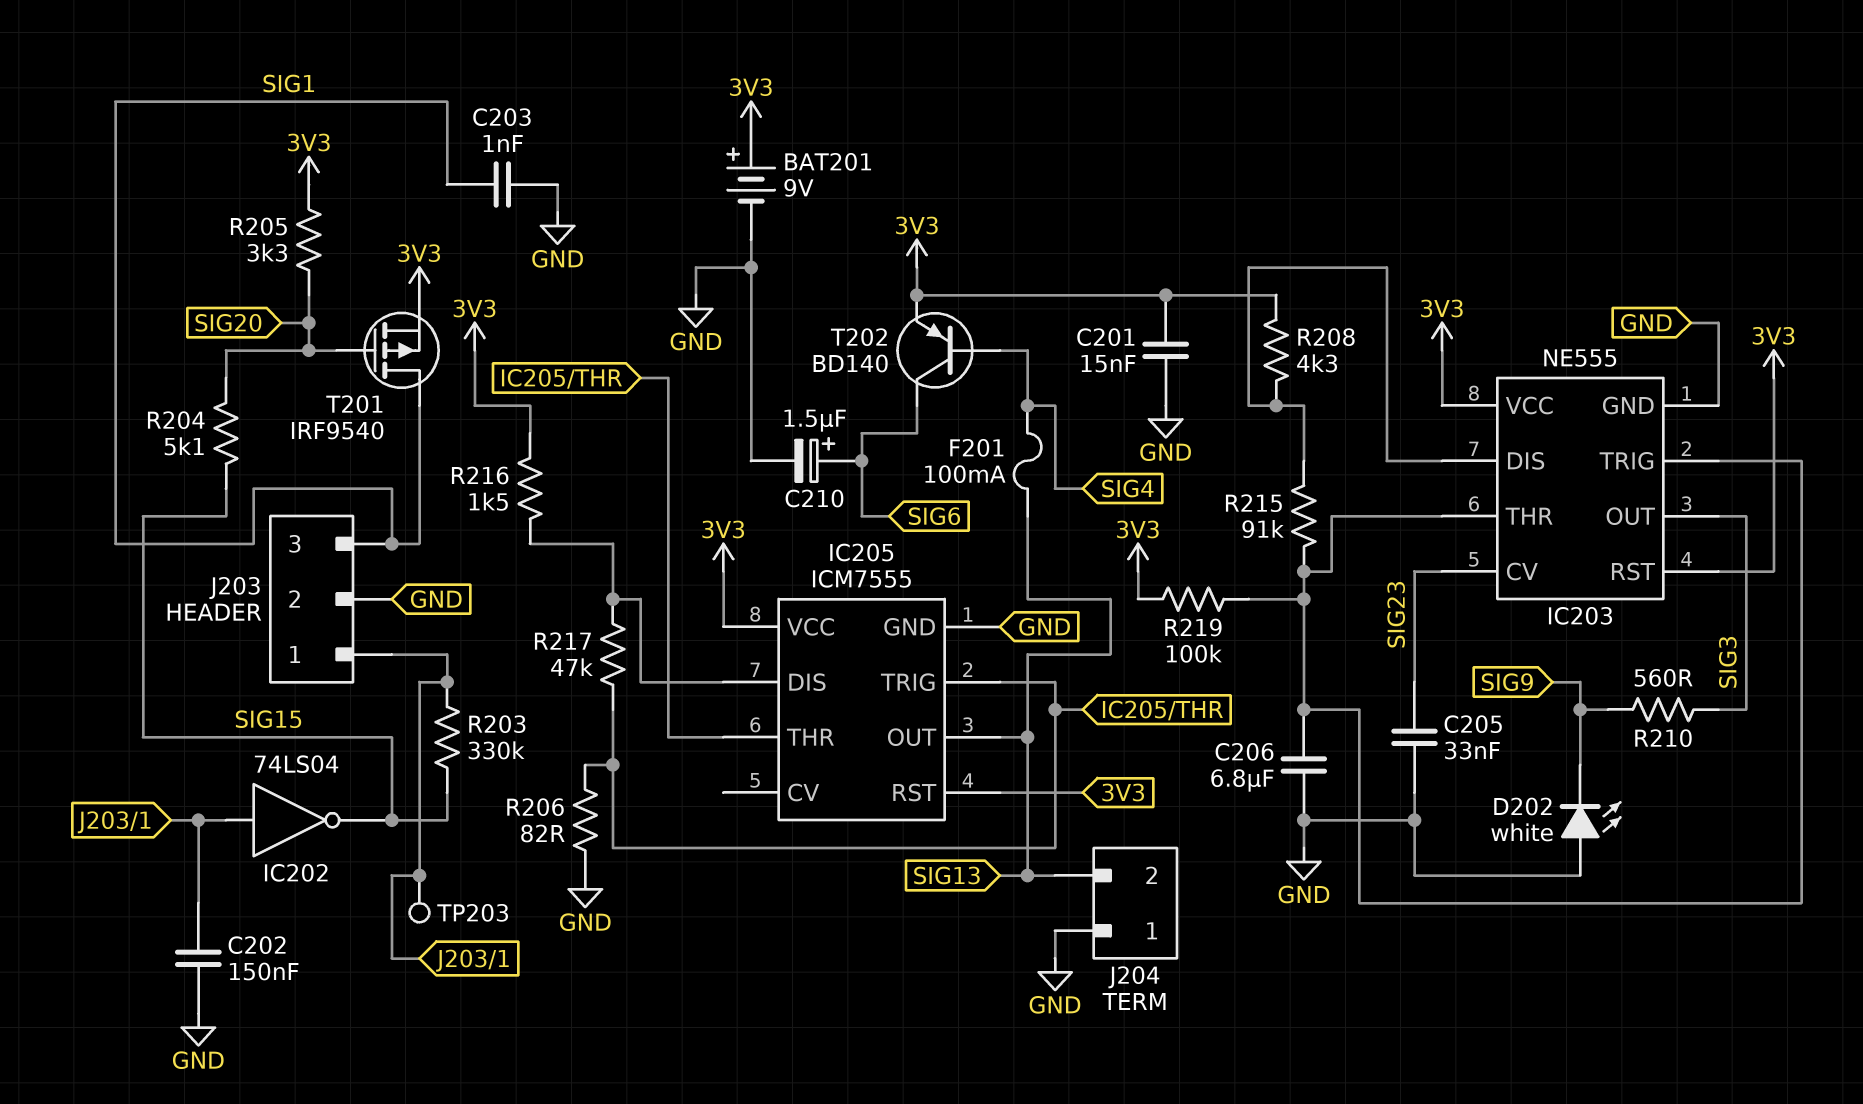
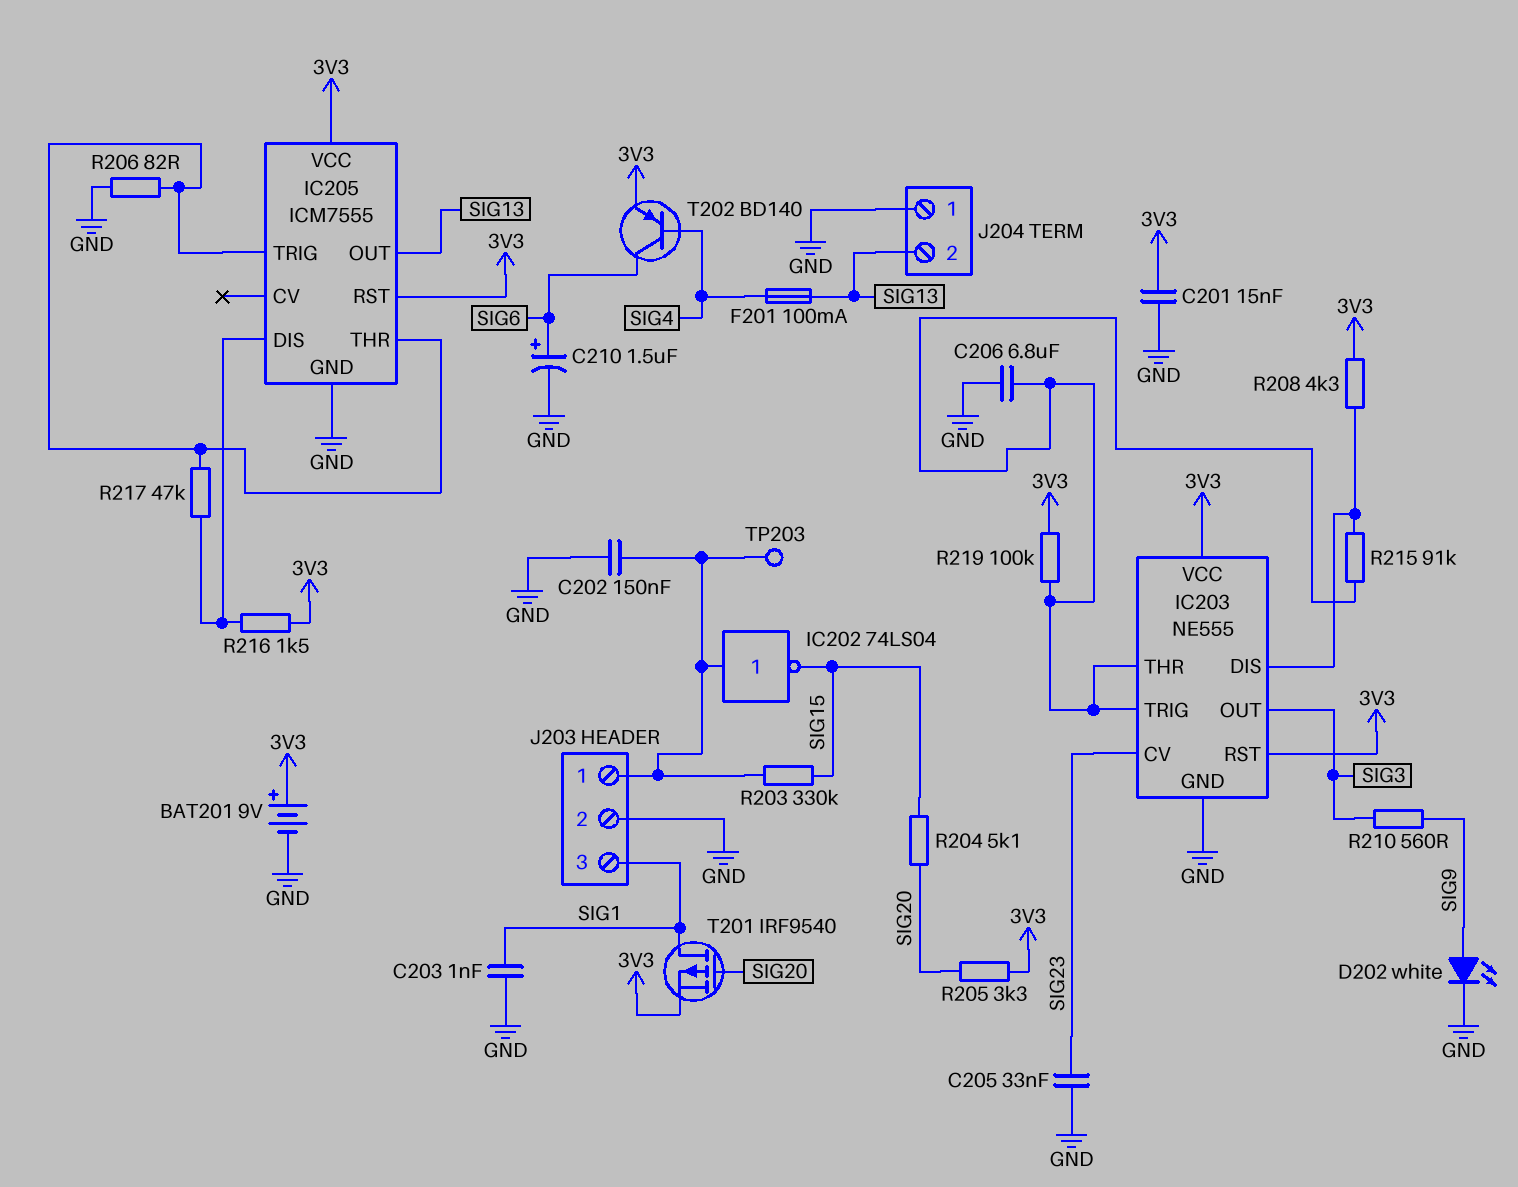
D202: LED white (A GND, K SIG9) -> LED white (A SIG9, K GND)

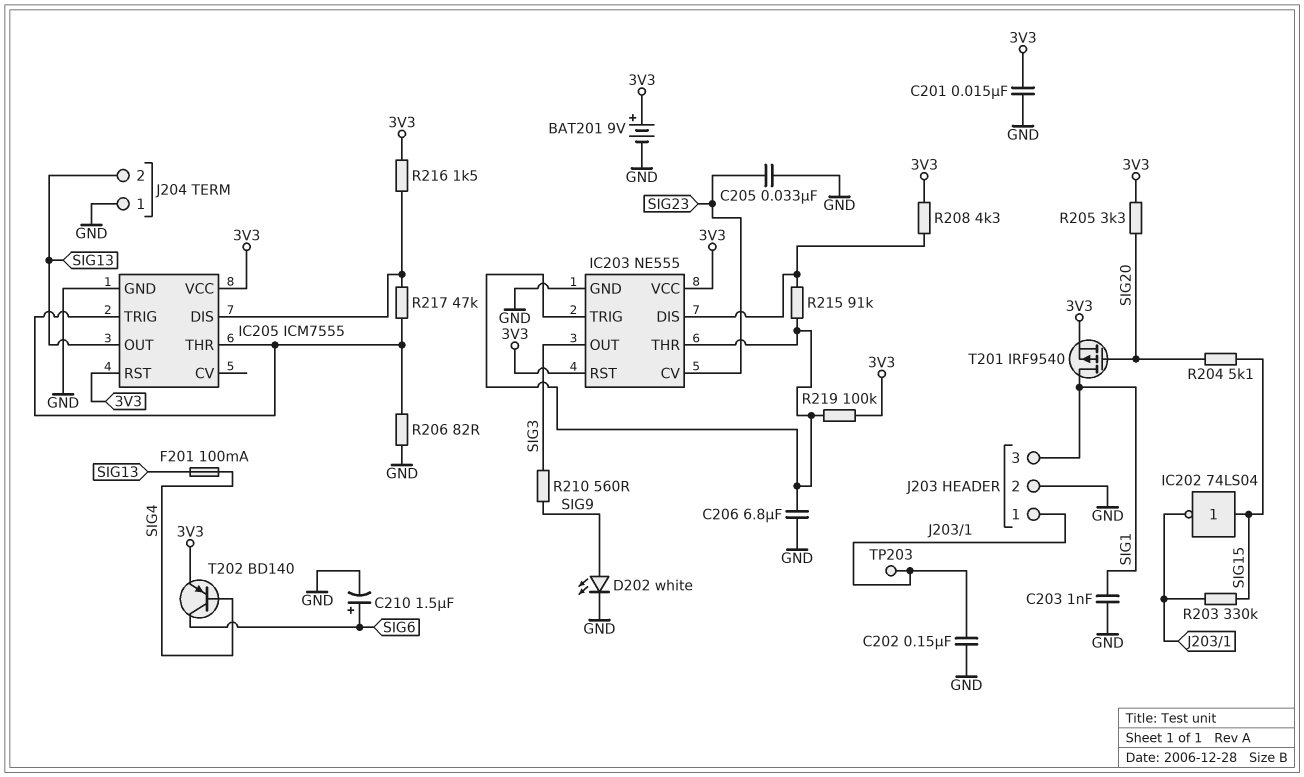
IC202: NOT 74LS04 (in J203/1, out SIG15) -> NOT 74LS04 (in SIG15, out J203/1)

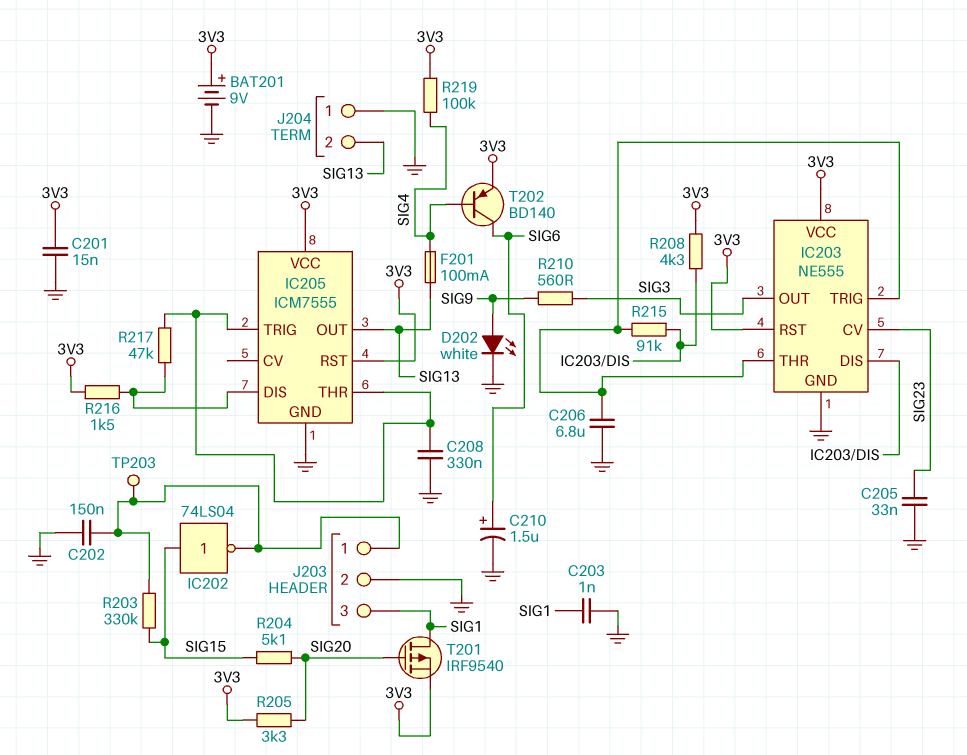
C208: none -> 330nF (GND, IC205/THR)
R206: 82 (GND, IC205/THR) -> none
R219: 100k (3V3, IC203/THR) -> 100k (3V3, SIG4)

